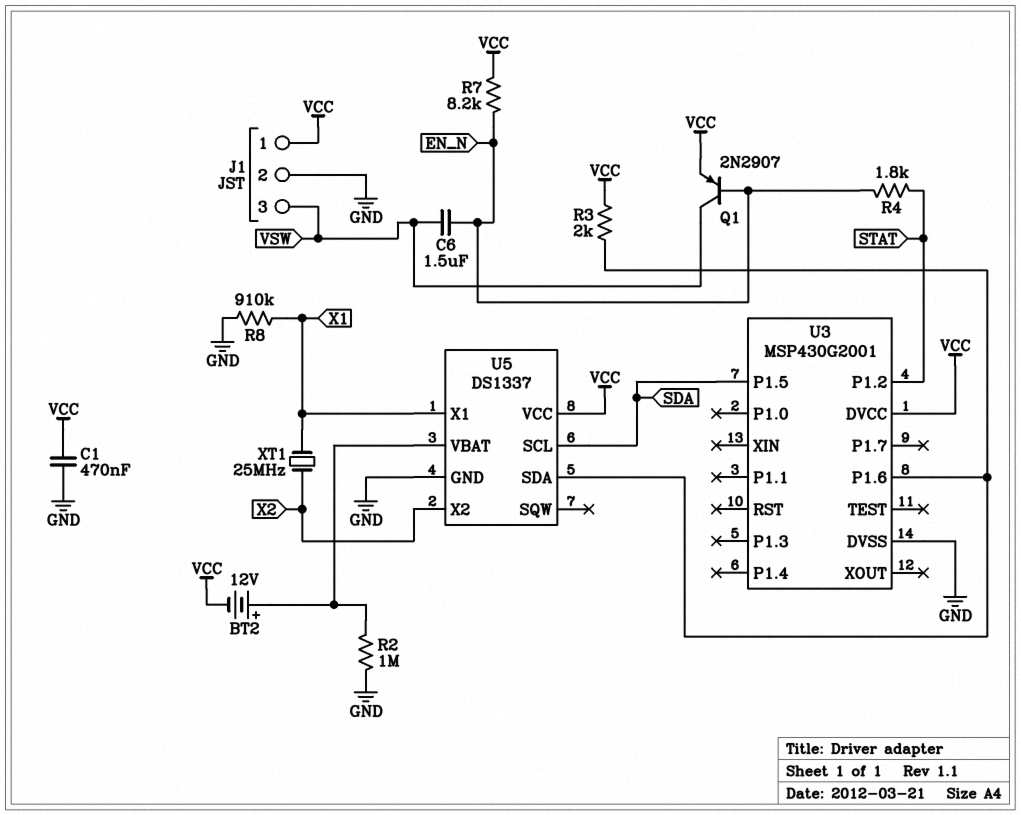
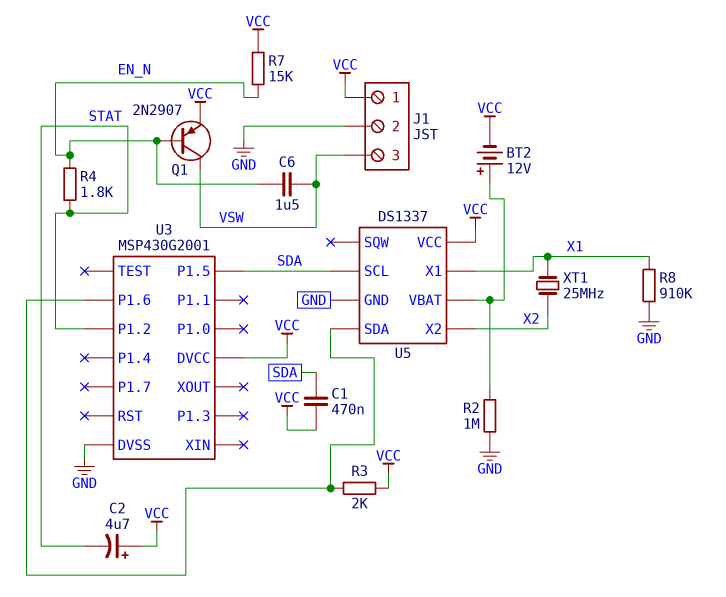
C1: 470nF (GND, VCC) -> 470nF (SDA, VCC)
C2: none -> 4.7uF (plus VCC, minus STAT)
R7: 8.2k (EN_N, VCC) -> 15k (EN_N, VCC)

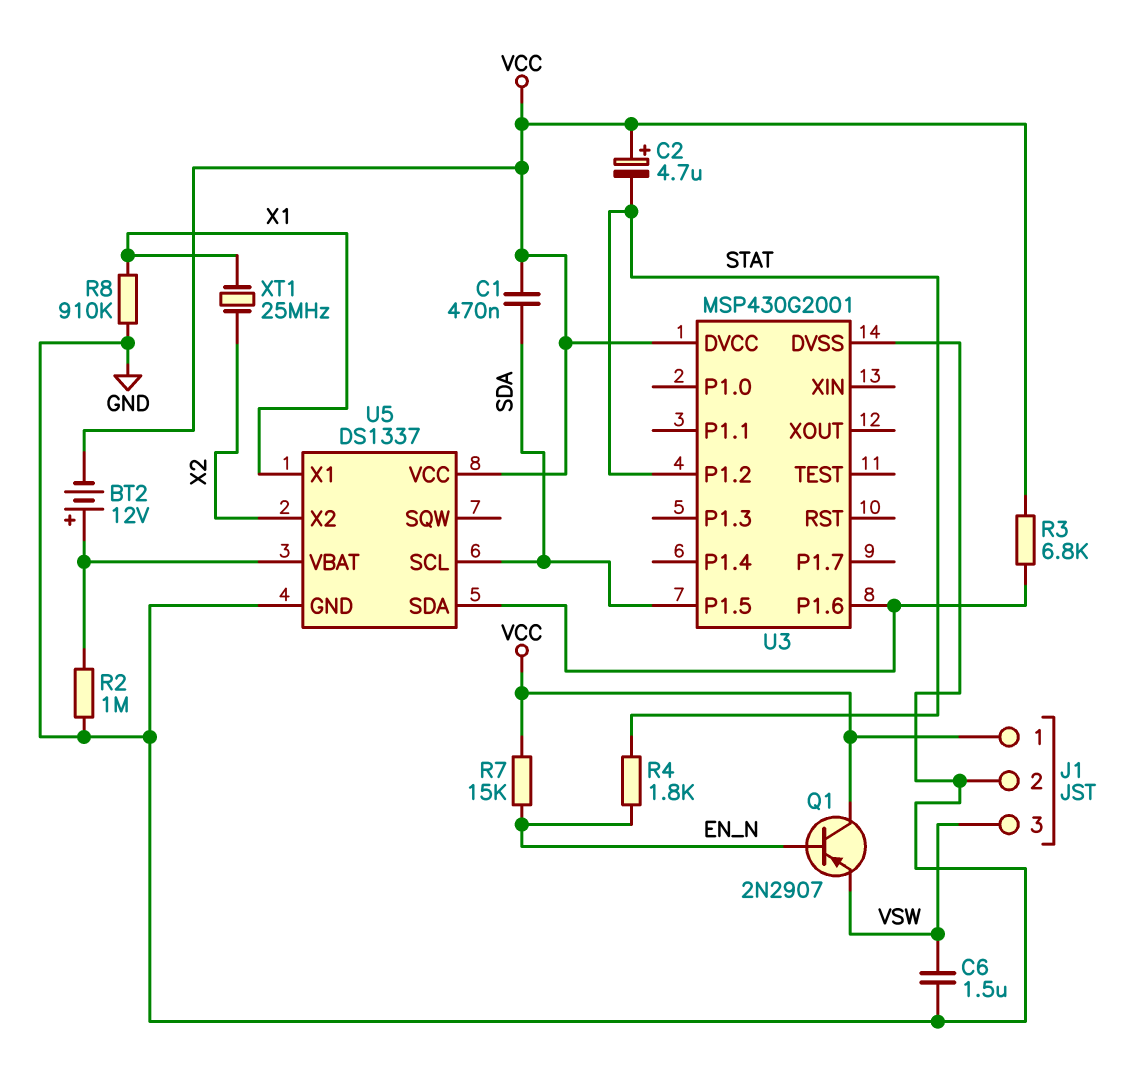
C6: 1.5uF (EN_N, VSW) -> 1.5uF (GND, VSW)
Q1: PNP 2N2907 (B EN_N, C VSW, E VCC) -> PNP 2N2907 (B EN_N, C VCC, E VSW)
R3: 2k (U3/P1.6, VCC) -> 6.8k (U3/P1.6, VCC)

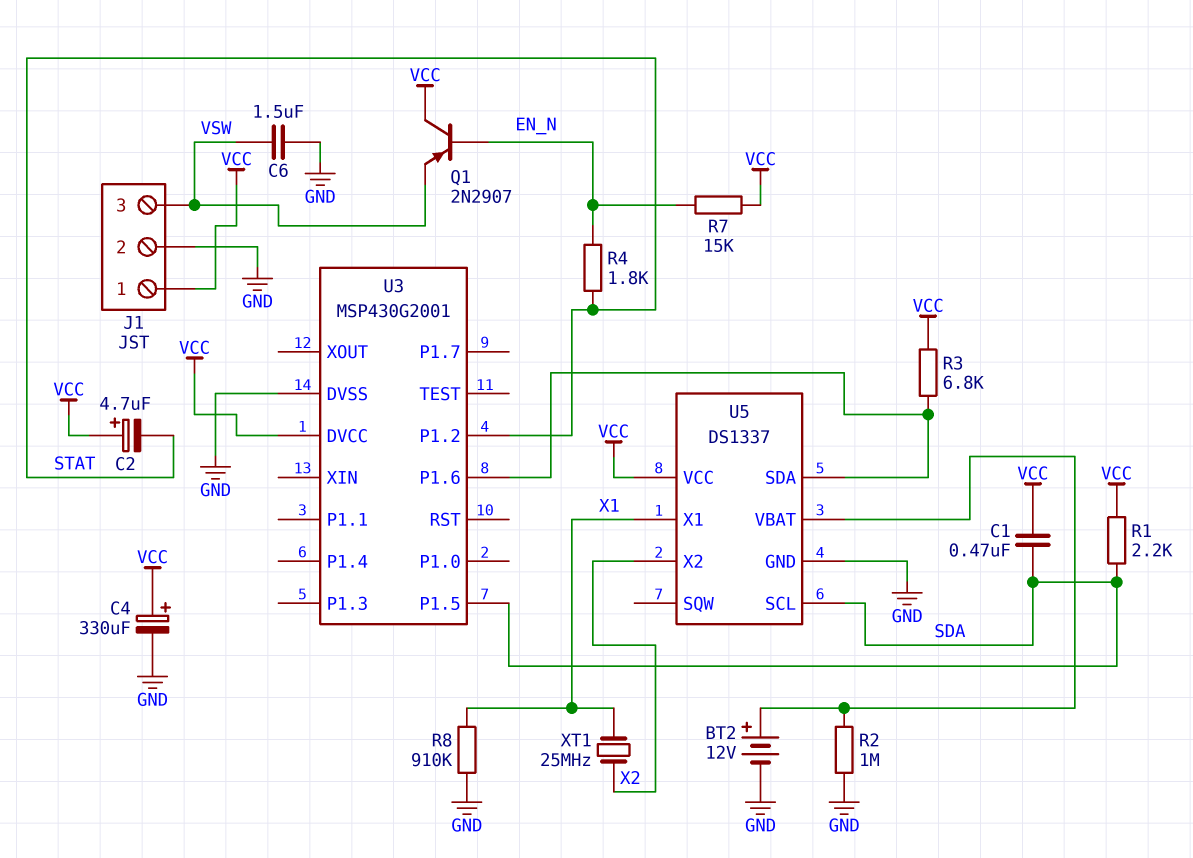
BT2: 12V (plus U5/VBAT, minus VCC) -> 12V (plus U5/VBAT, minus GND)
C4: none -> 330uF (plus VCC, minus GND)
R1: none -> 2.2k (SDA, VCC)

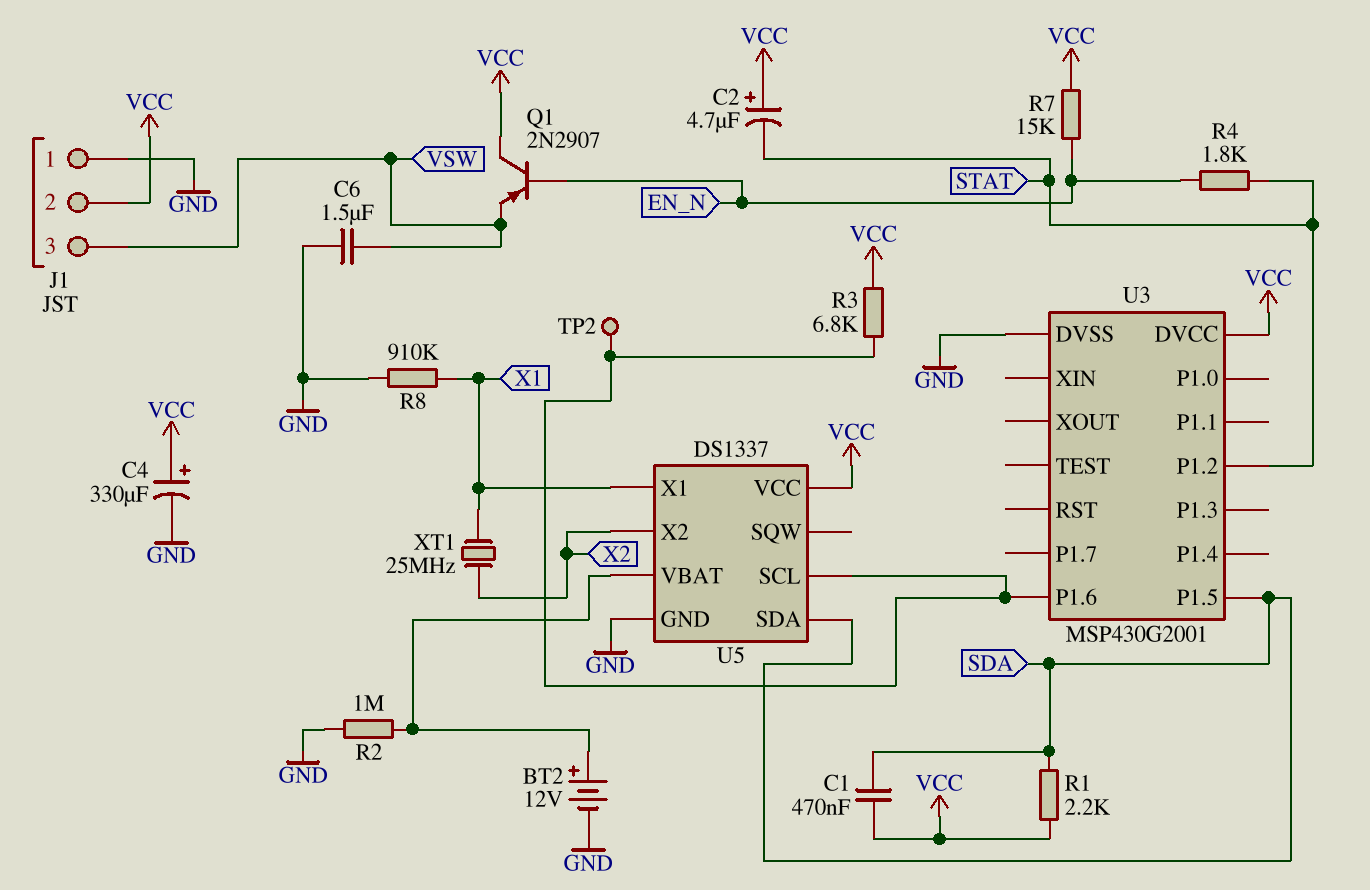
J1 pin 1: VCC -> GND
J1 pin 2: GND -> VCC
TP2: none -> test point (U3/P1.6)
U5 pin SCL: SDA -> U3/P1.6
U5 pin SDA: U3/P1.6 -> SDA

